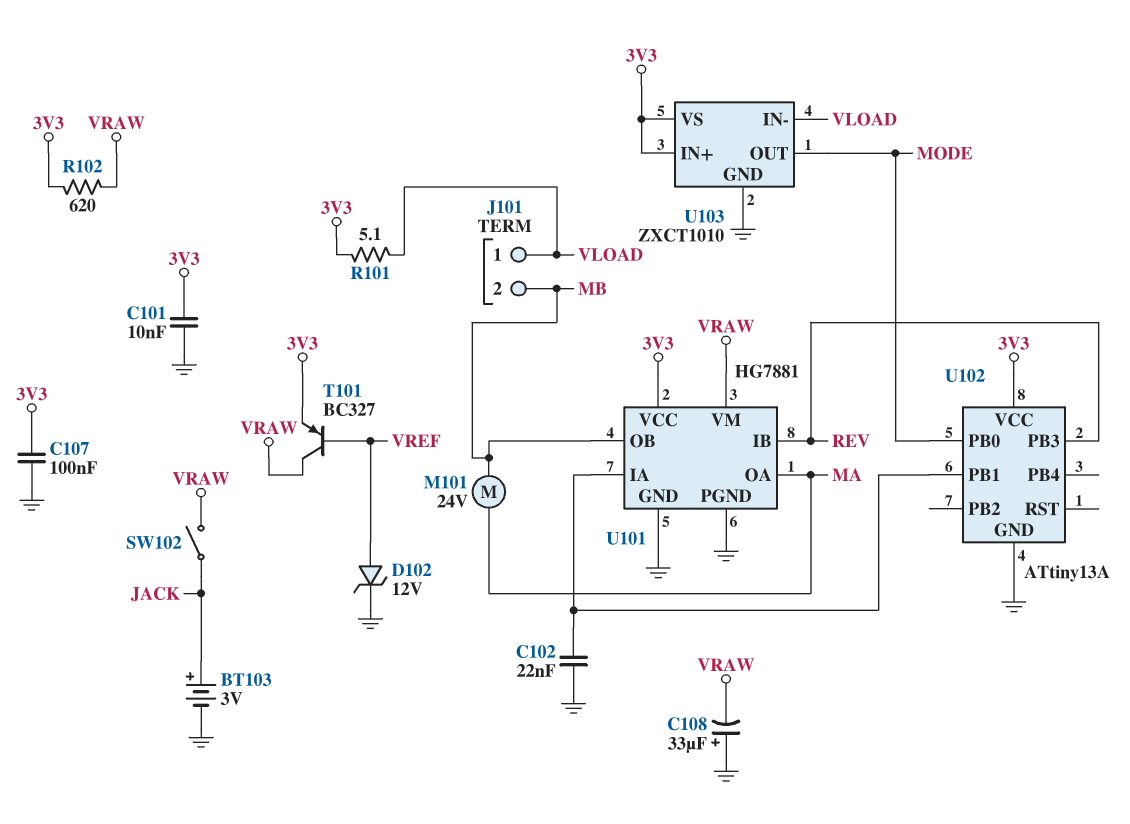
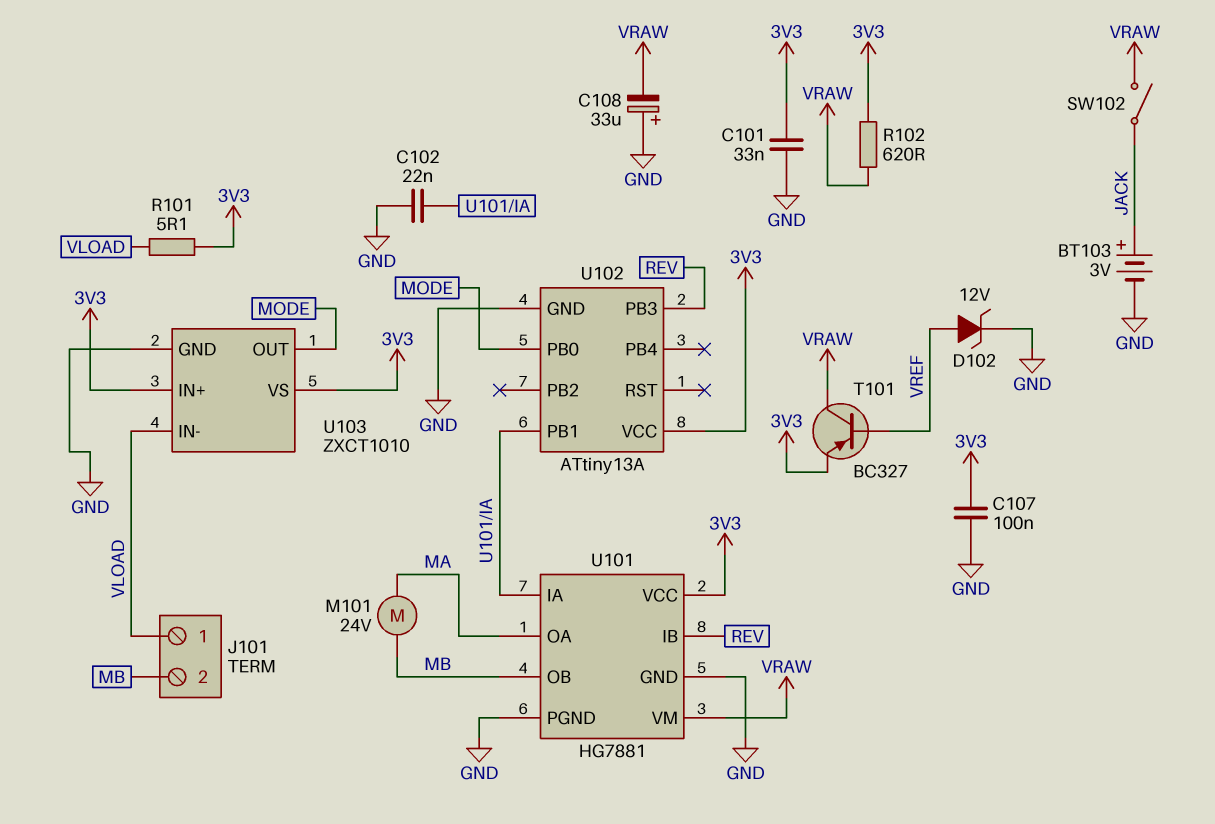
C101: 10nF (3V3, GND) -> 33nF (3V3, GND)

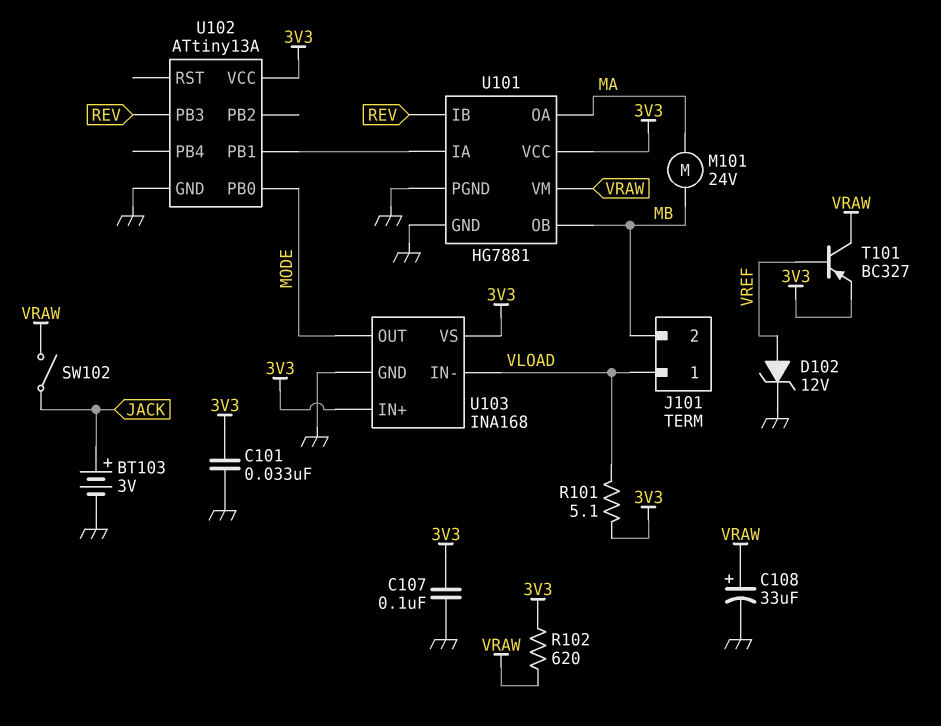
C102: 22nF (GND, U101/IA) -> none
C108: 33uF (plus GND, minus VRAW) -> 33uF (plus VRAW, minus GND)
U103: ZXCT1010 -> INA168

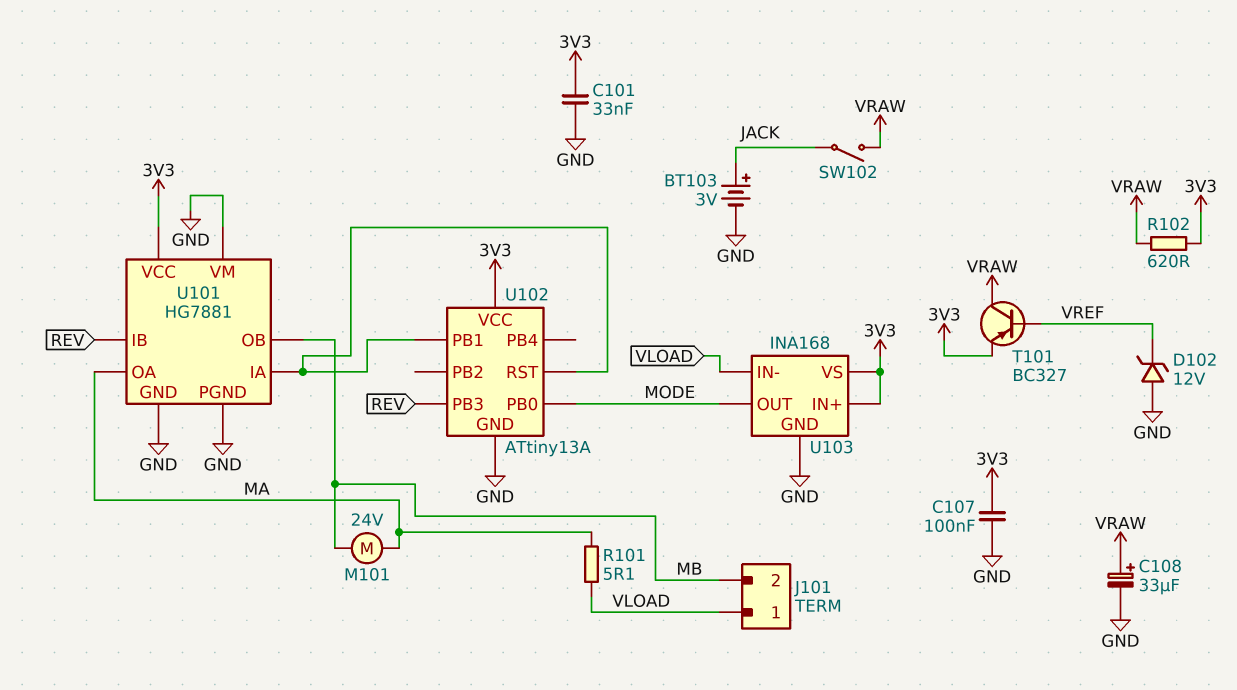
D102: zener 12V (A VREF, K GND) -> zener 12V (A GND, K VREF)
R101: 5.1 (3V3, VLOAD) -> 5.1 (MA, VLOAD)
U101 pin VM: VRAW -> GND
U102 pin RST: none -> U101/IA

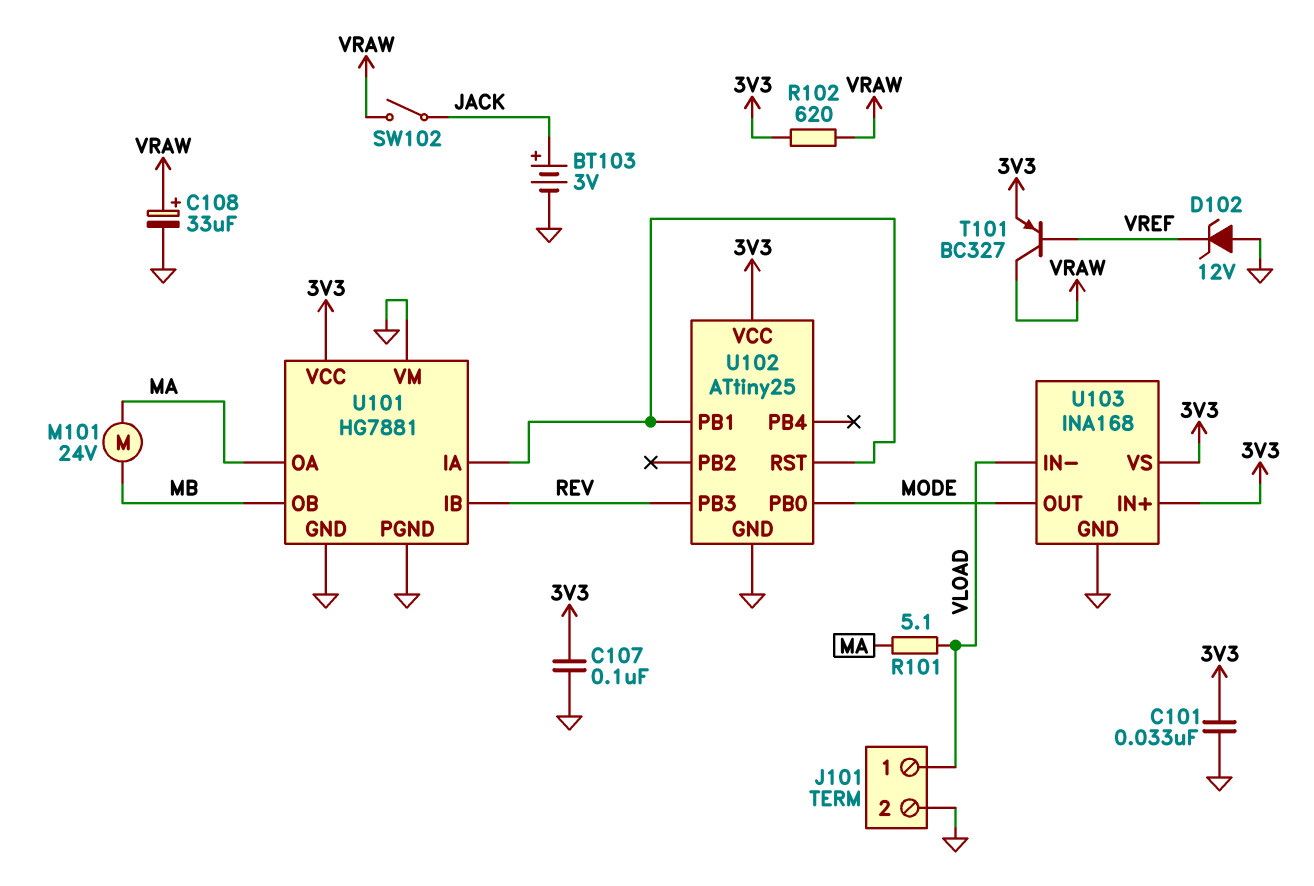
J101 pin 2: MB -> GND
U102: ATtiny13A -> ATtiny25

